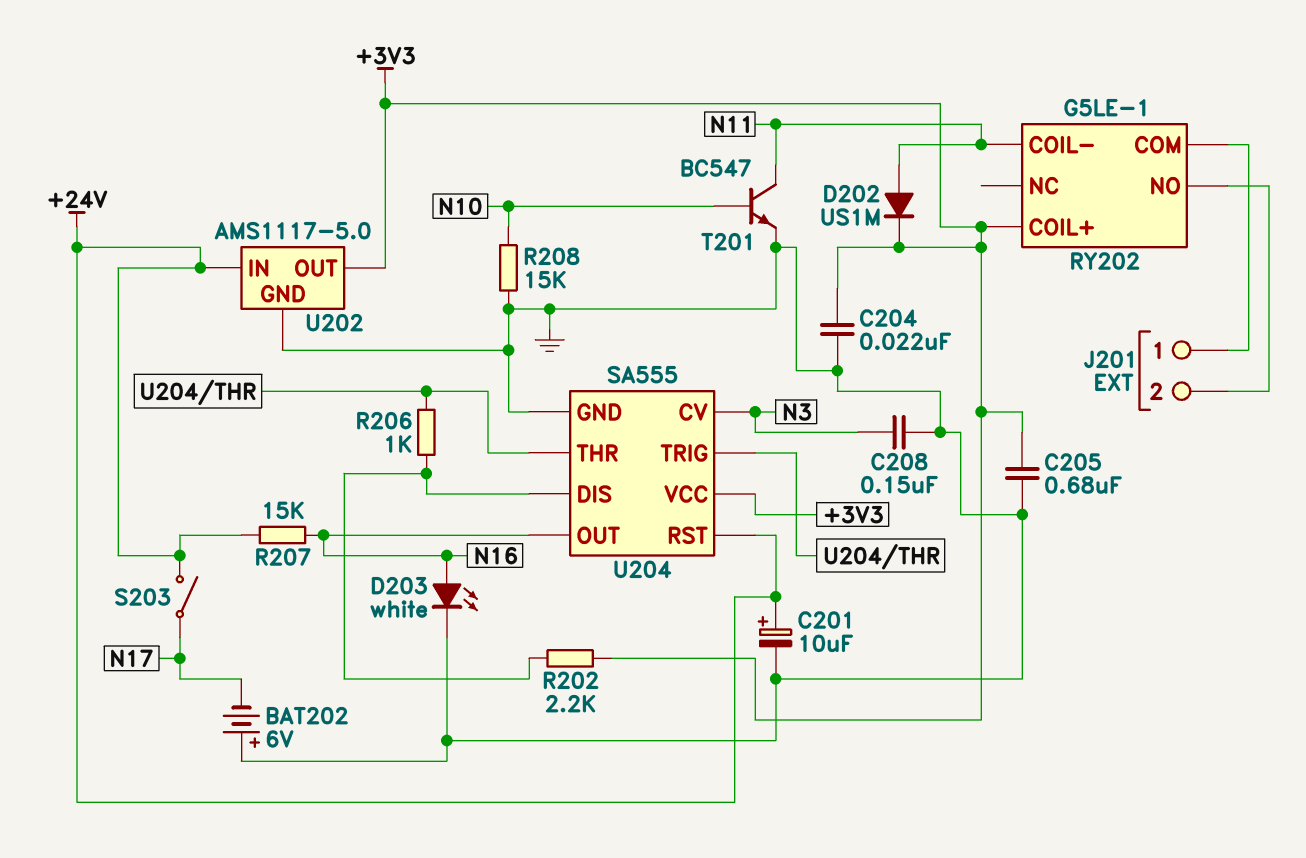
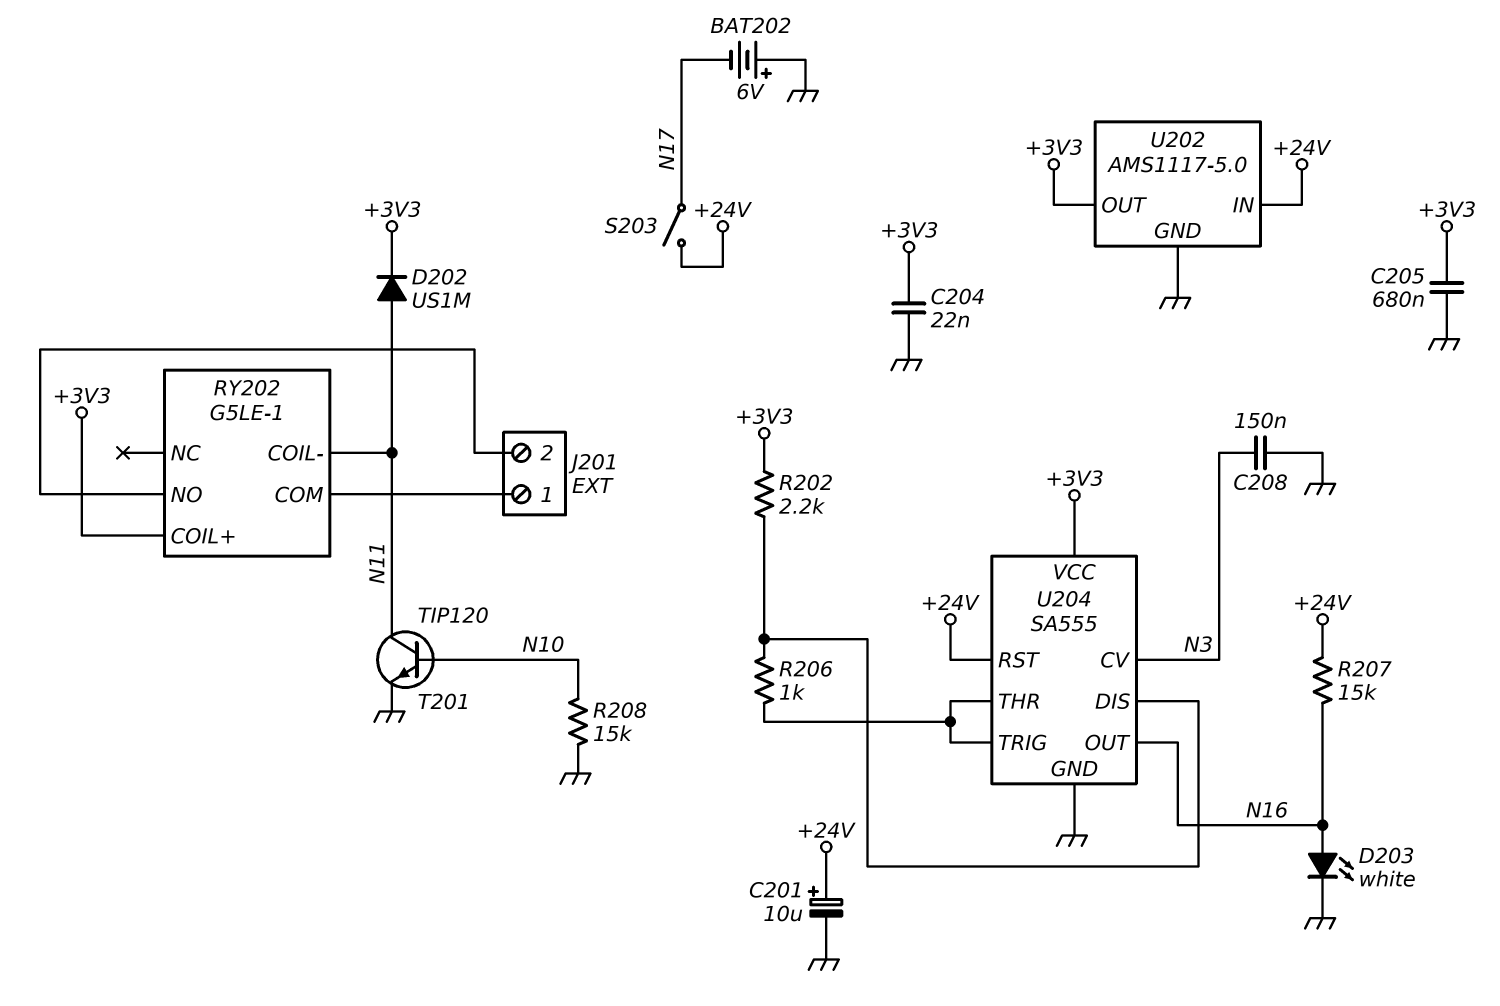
T201: NPN BC547 (B N10, C N11, E GND) -> NPN TIP120 (B N10, C N11, E GND)

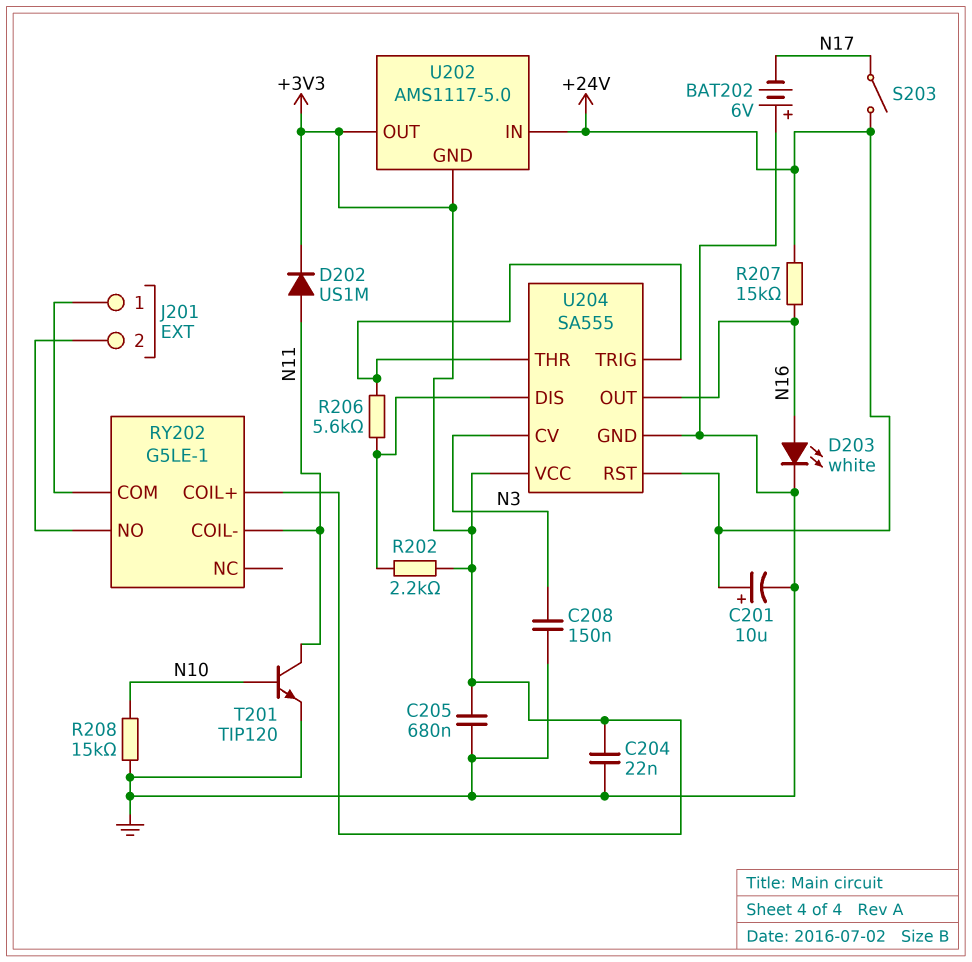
R206: 1k (U204/DIS, U204/THR) -> 5.6k (U204/DIS, U204/THR)
U202 pin GND: GND -> +3V3

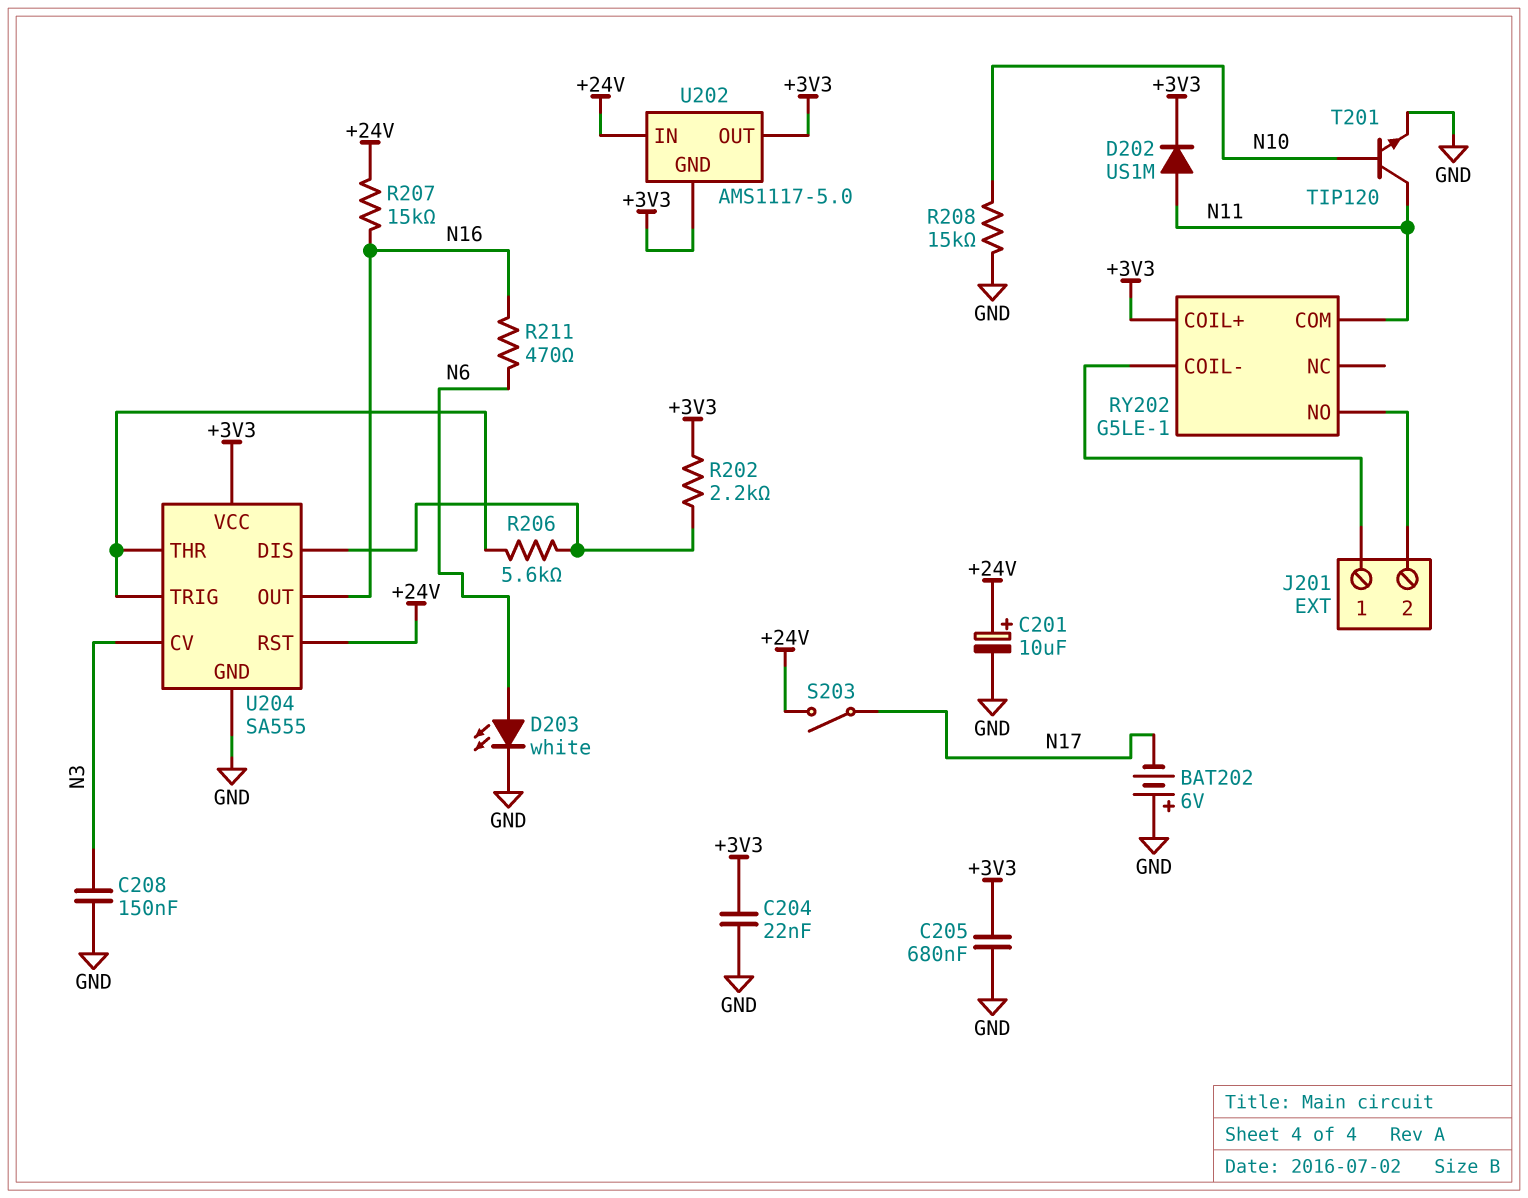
D203: LED white (A N16, K GND) -> LED white (A N6, K GND)
R211: none -> 470 (N6, N16)
RY202 pin COIL-: N11 -> J201/1
RY202 pin COM: J201/1 -> N11

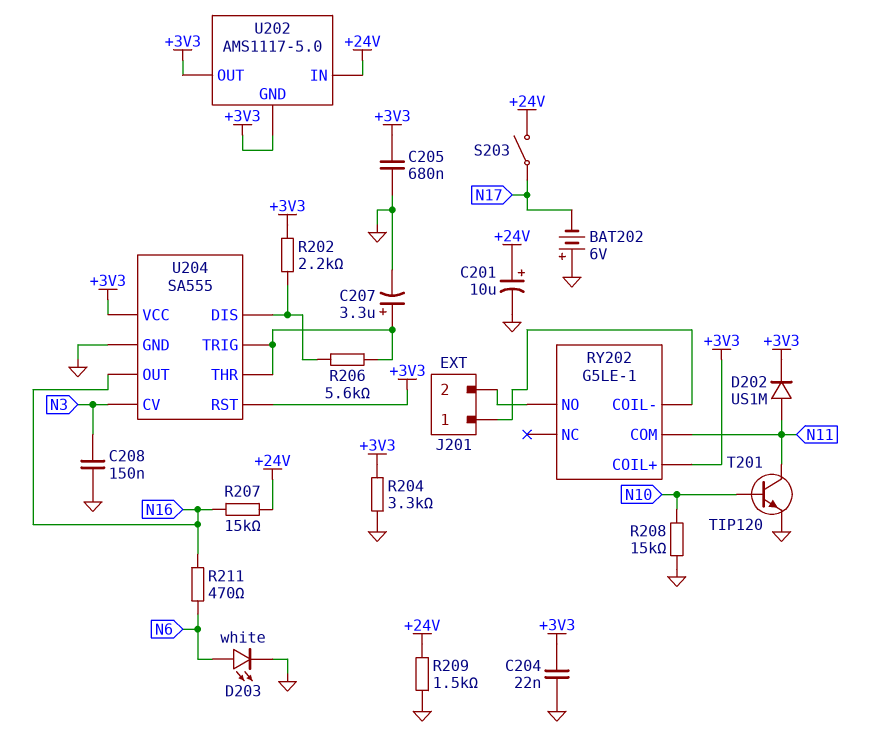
C207: none -> 3.3uF (plus U204/THR, minus GND)
R204: none -> 3.3k (+3V3, GND)
R209: none -> 1.5k (+24V, GND)
U204 pin RST: +24V -> +3V3

